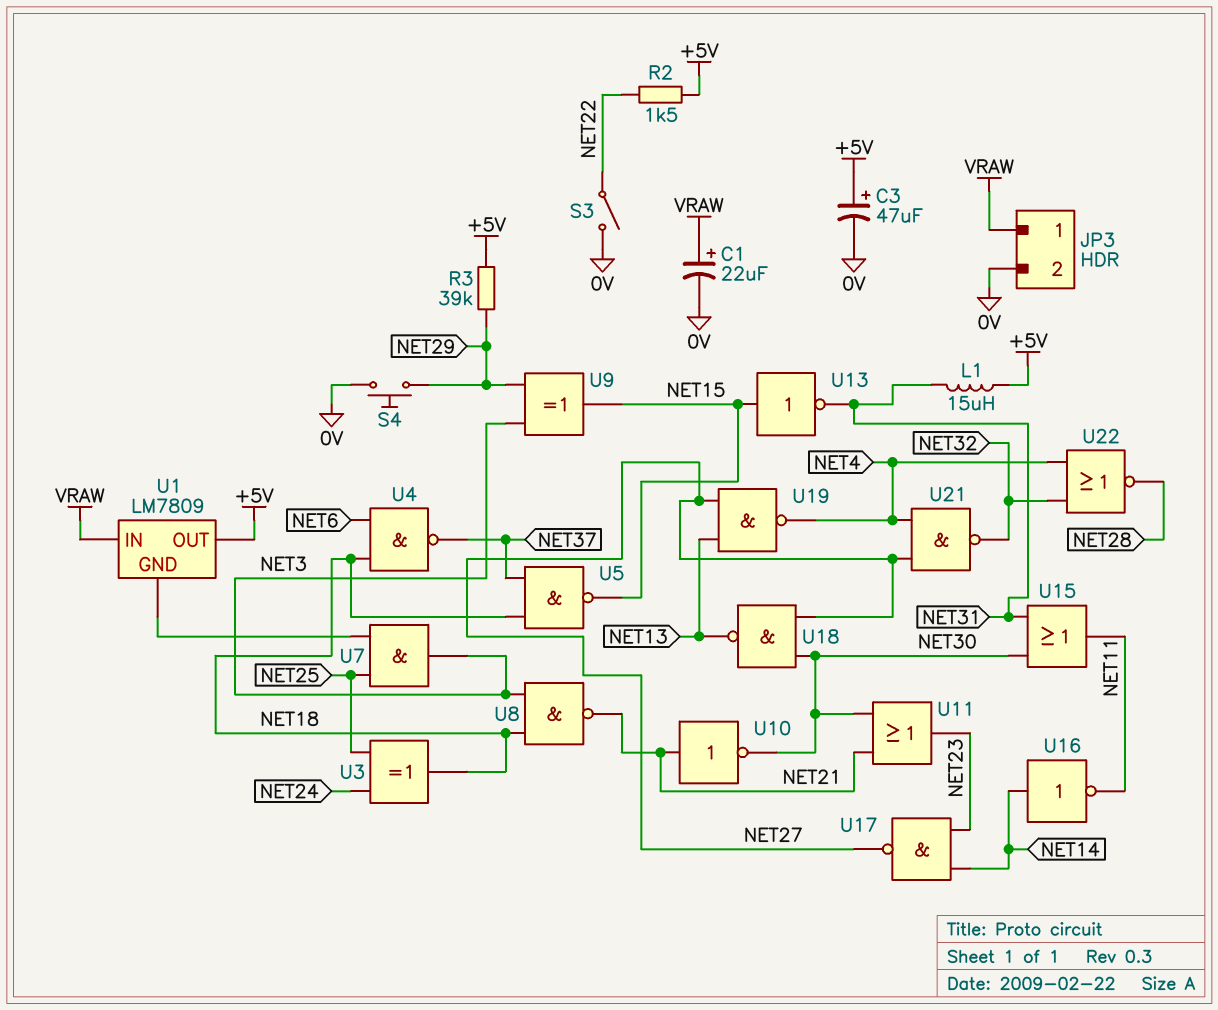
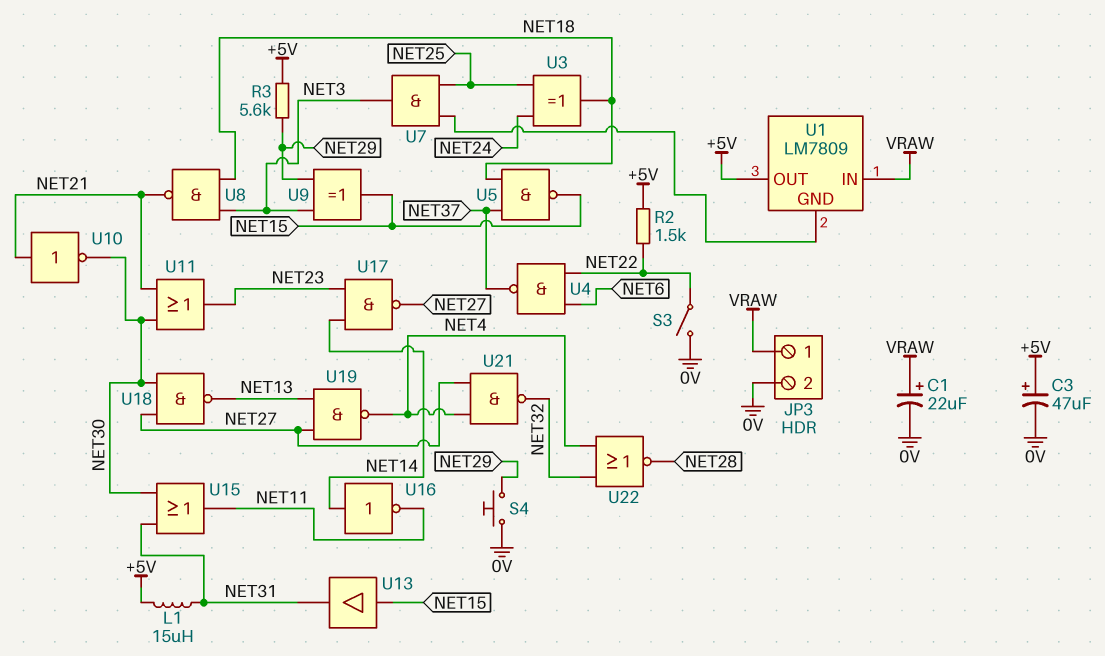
R3: 39k (+5V, NET29) -> 5.6k (+5V, NET29)
U4: NAND (in NET6, in NET18, out NET37) -> NAND (in NET6, in NET22, out NET37)
U13: NOT (in NET15, out NET31) -> buffer (in NET15, out NET31)

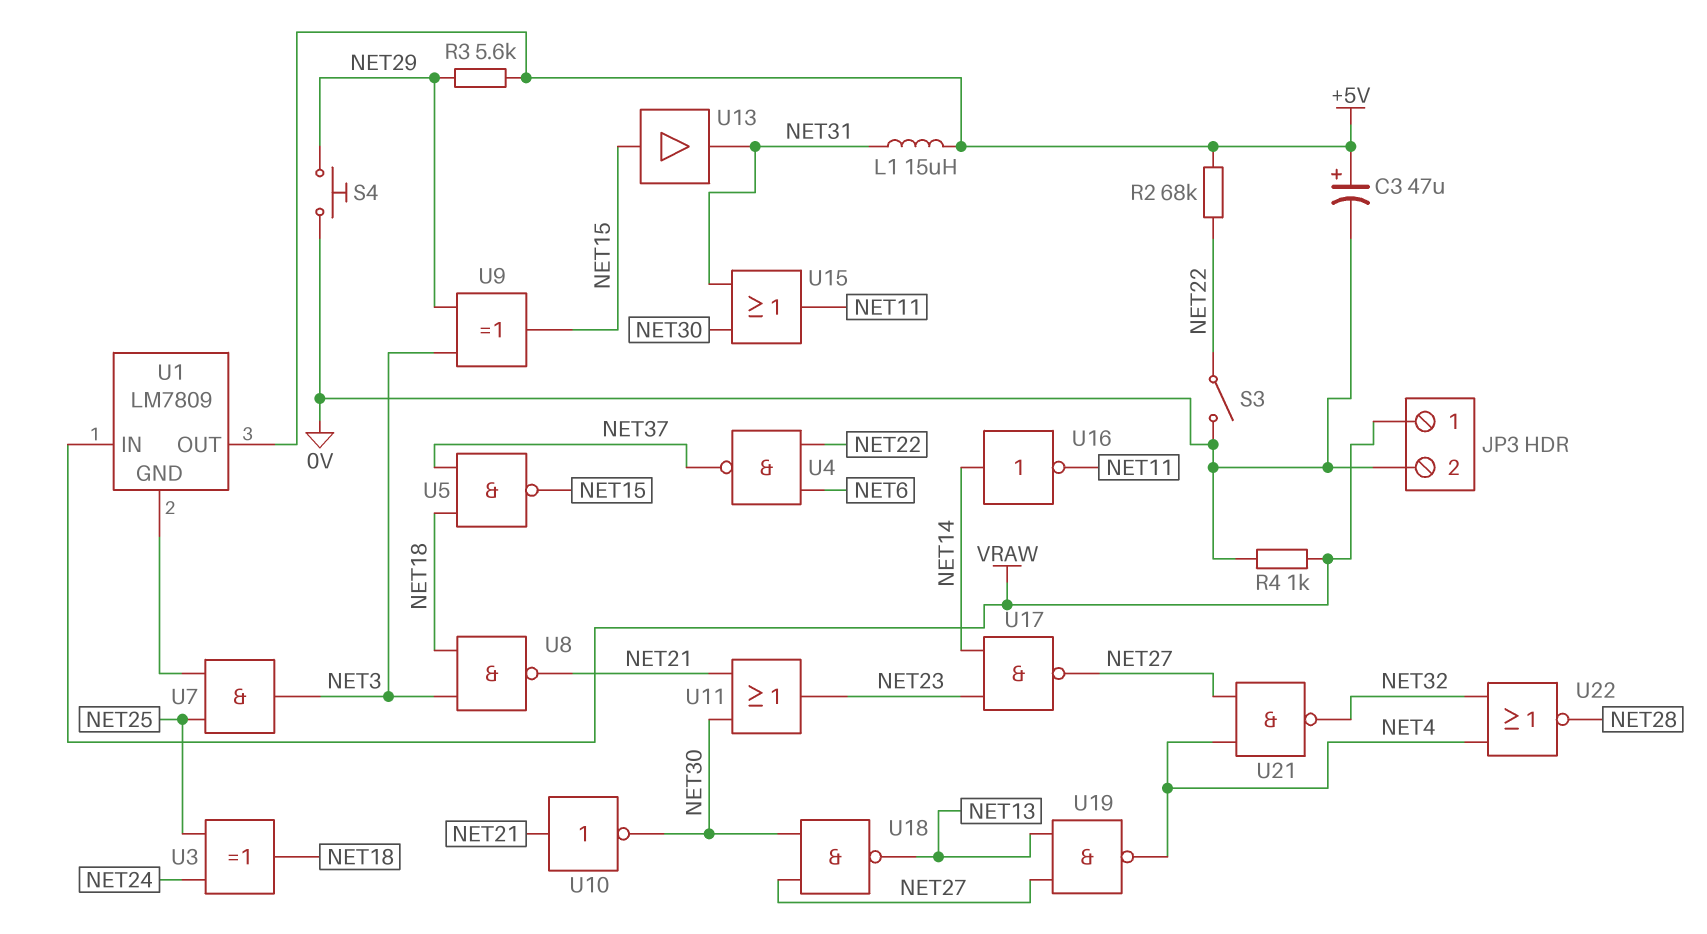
C1: 22uF (plus VRAW, minus 0V) -> none
R2: 1.5k (+5V, NET22) -> 68k (+5V, NET22)
R4: none -> 1k (0V, VRAW)

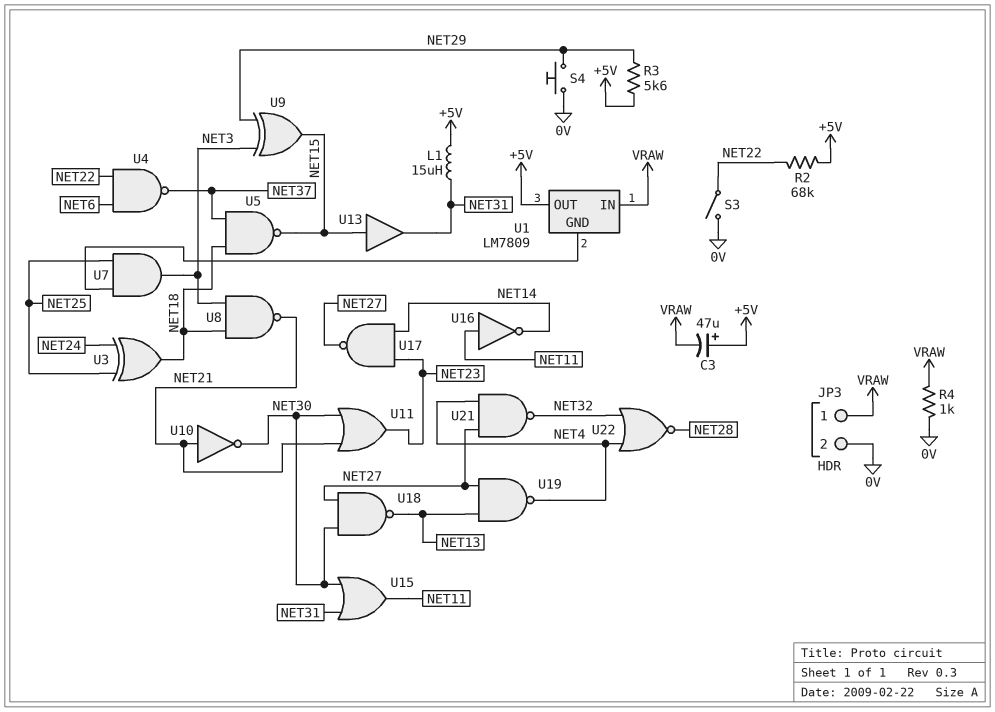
C3: 47uF (plus +5V, minus 0V) -> 47uF (plus +5V, minus VRAW)
U16: NOT (in NET14, out NET11) -> NOT (in NET11, out NET14)

